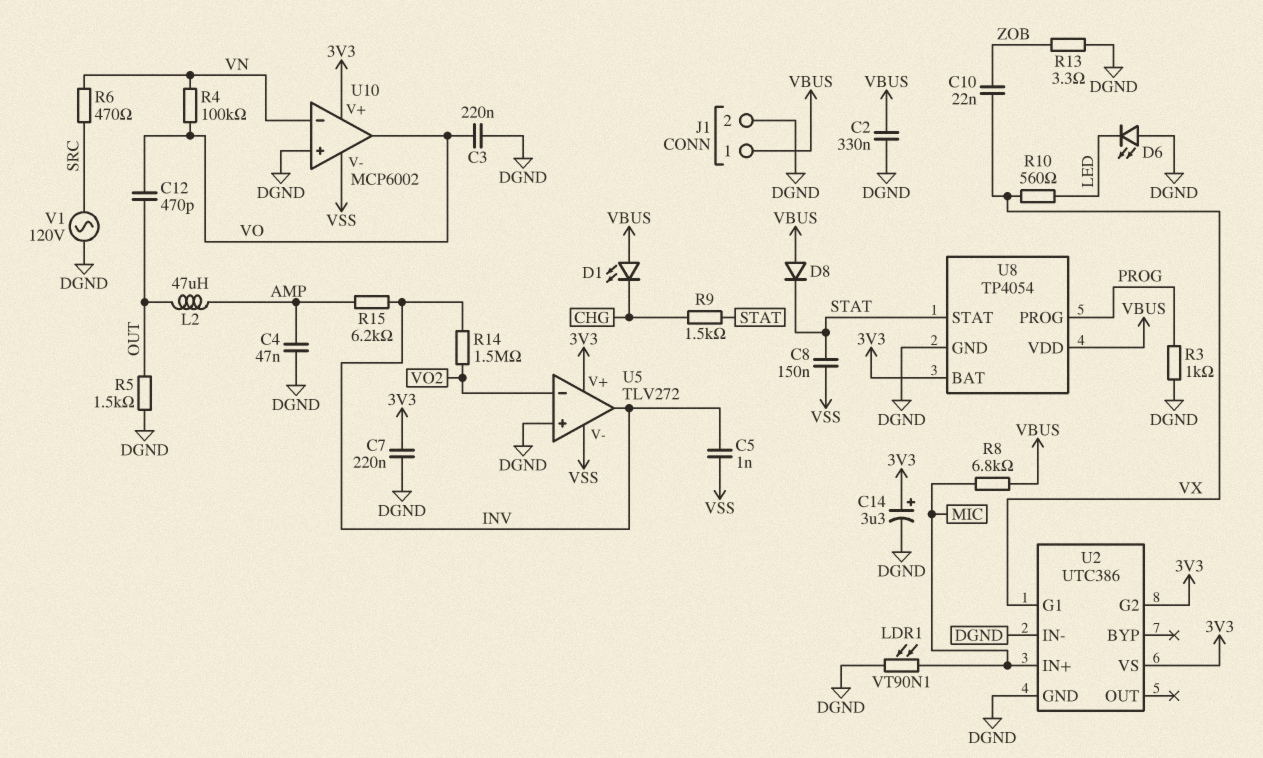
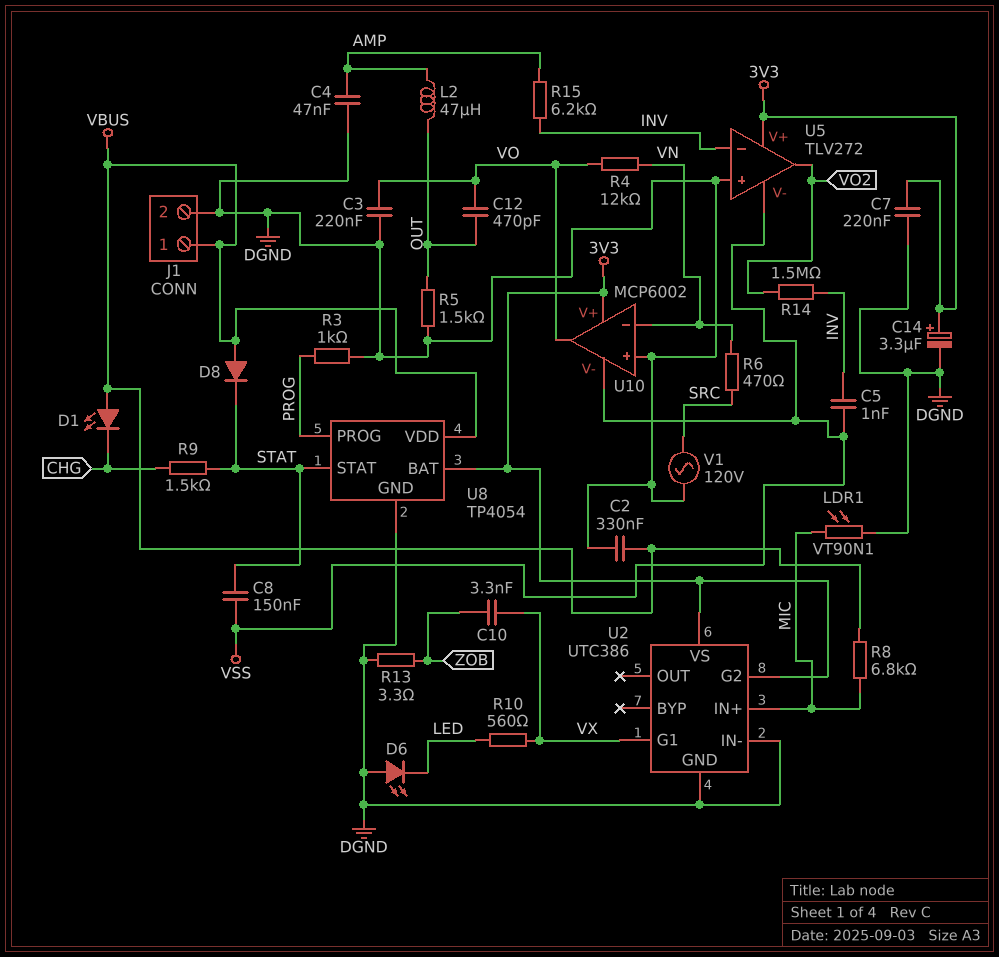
C10: 22nF (VX, ZOB) -> 3.3nF (VX, ZOB)
R4: 100k (VN, VO) -> 12k (VN, VO)
U5 pin in-: VO2 -> INV
U5 pin out: INV -> VO2

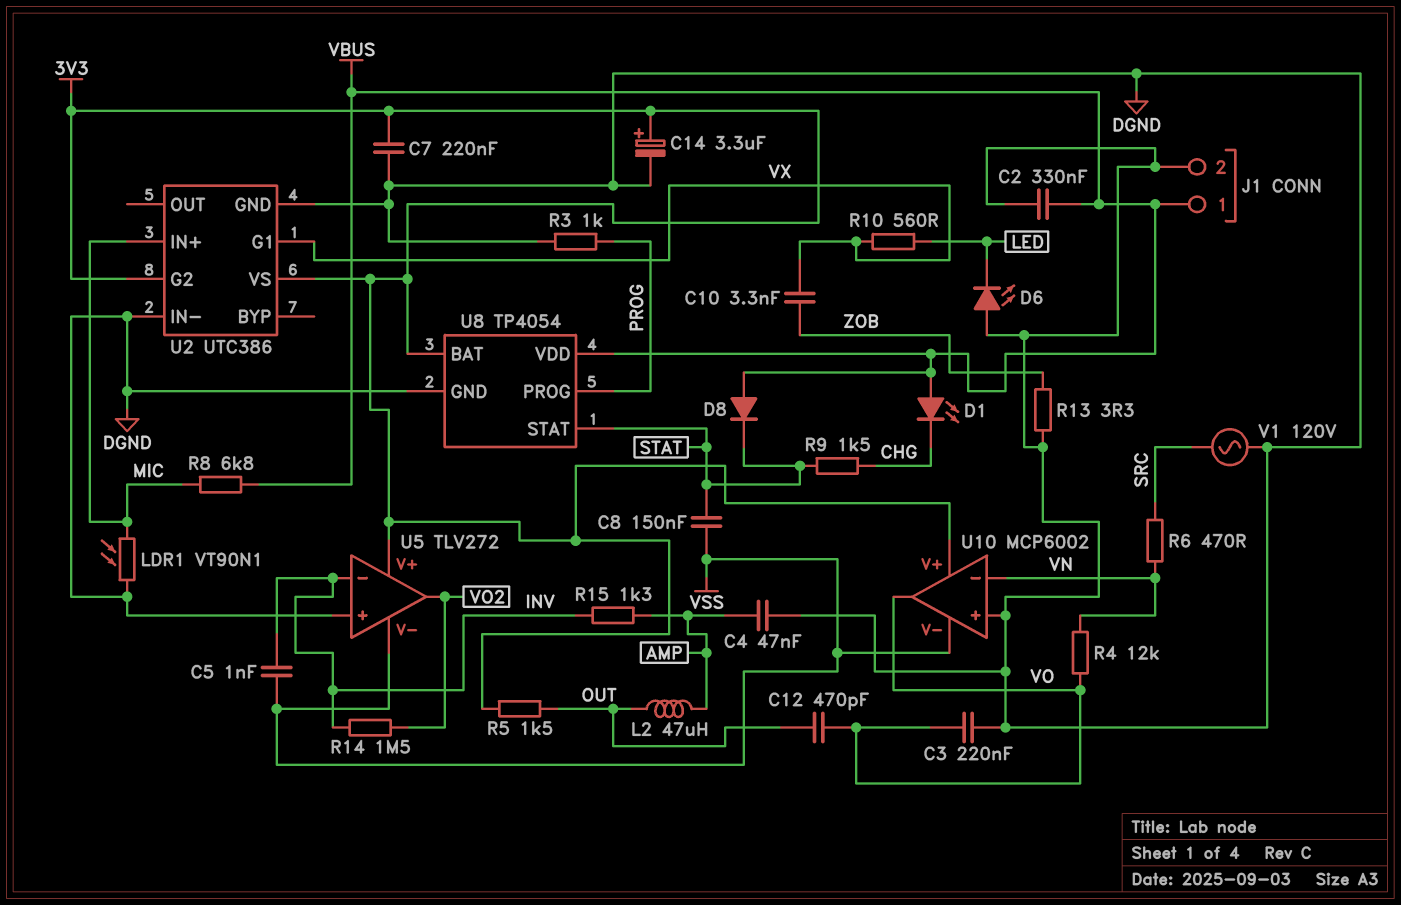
R5: 1.5k (DGND, OUT) -> 1.5k (3V3, OUT)
R15: 6.2k (AMP, INV) -> 1.3k (AMP, INV)

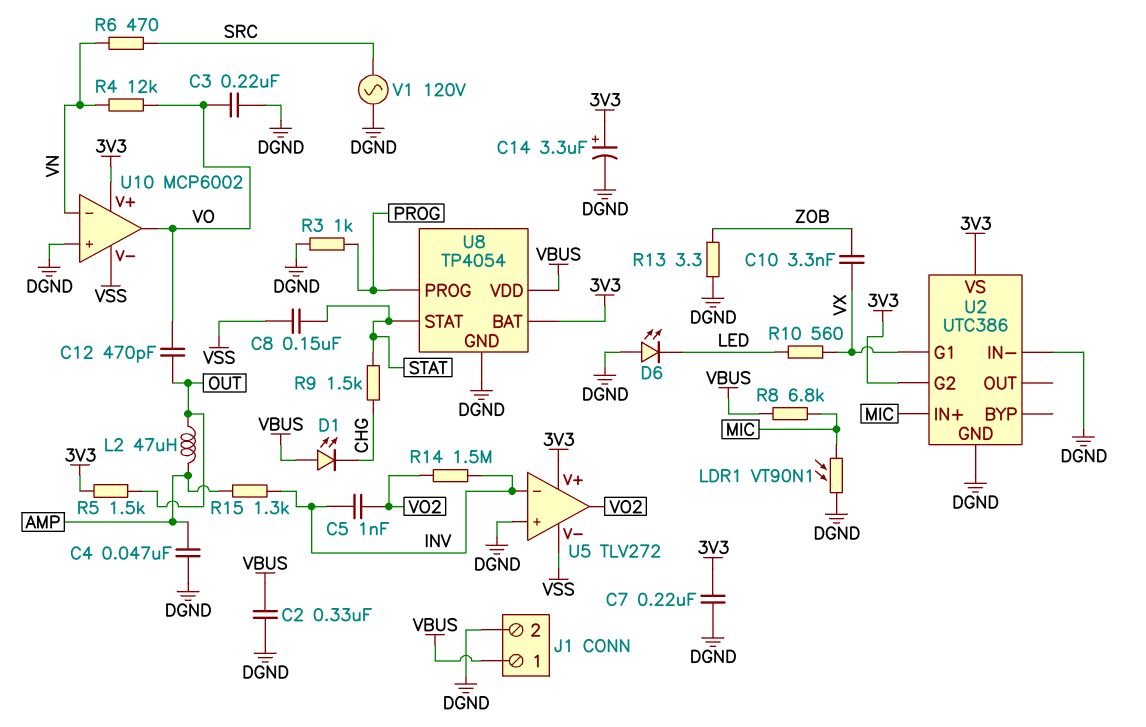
C5: 1nF (INV, VSS) -> 1nF (INV, VO2)
D8: diode (A VBUS, K STAT) -> none

